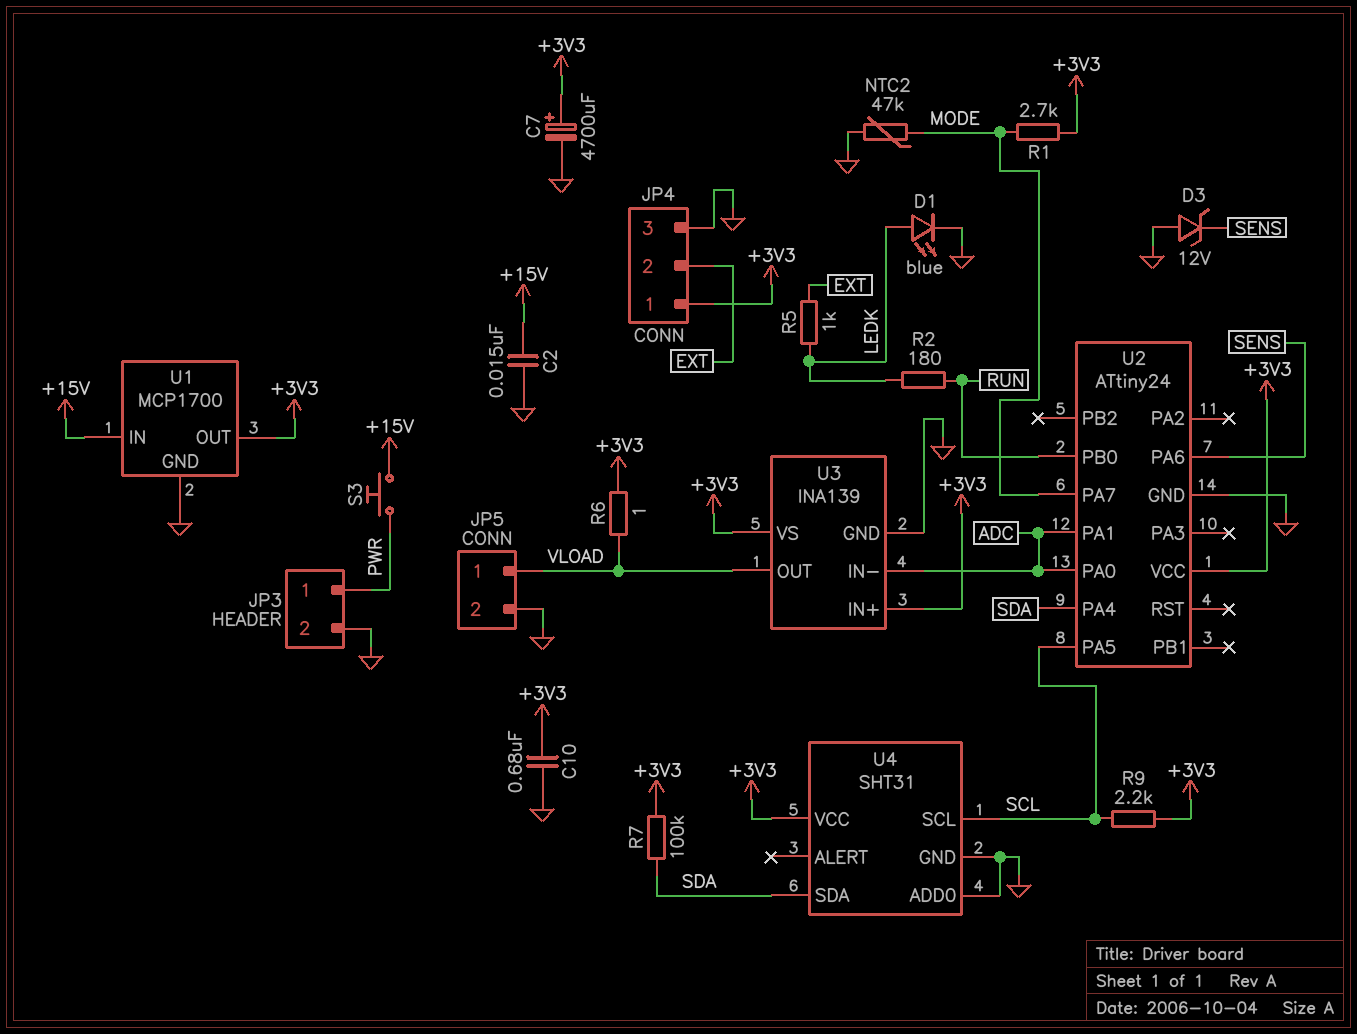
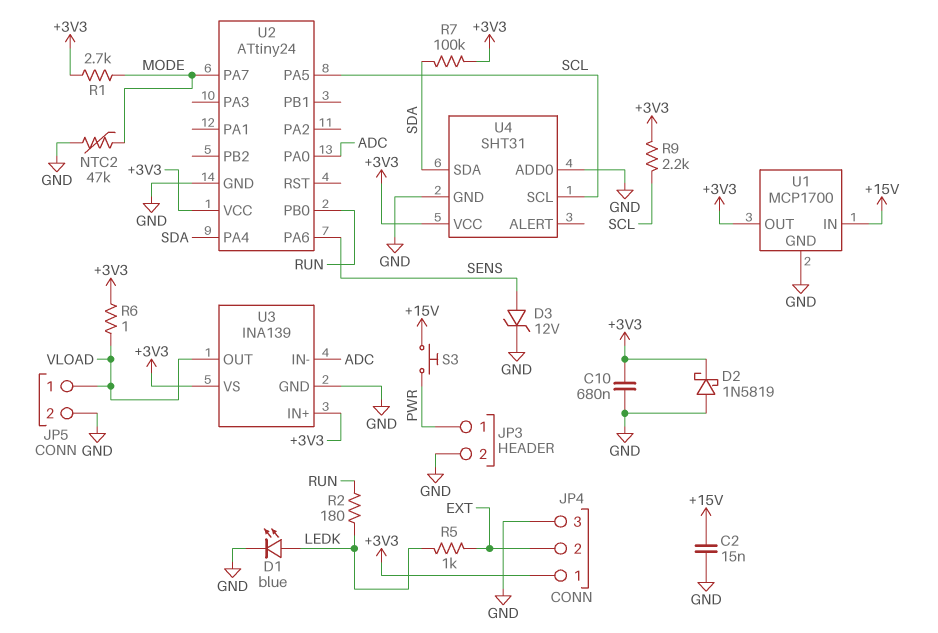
C7: 4700uF (plus +3V3, minus GND) -> none
D2: none -> schottky 1N5819 (A GND, K +3V3)
D3: zener 12V (A GND, K SENS) -> zener 12V (A SENS, K GND)
U2 pin PA1: ADC -> none

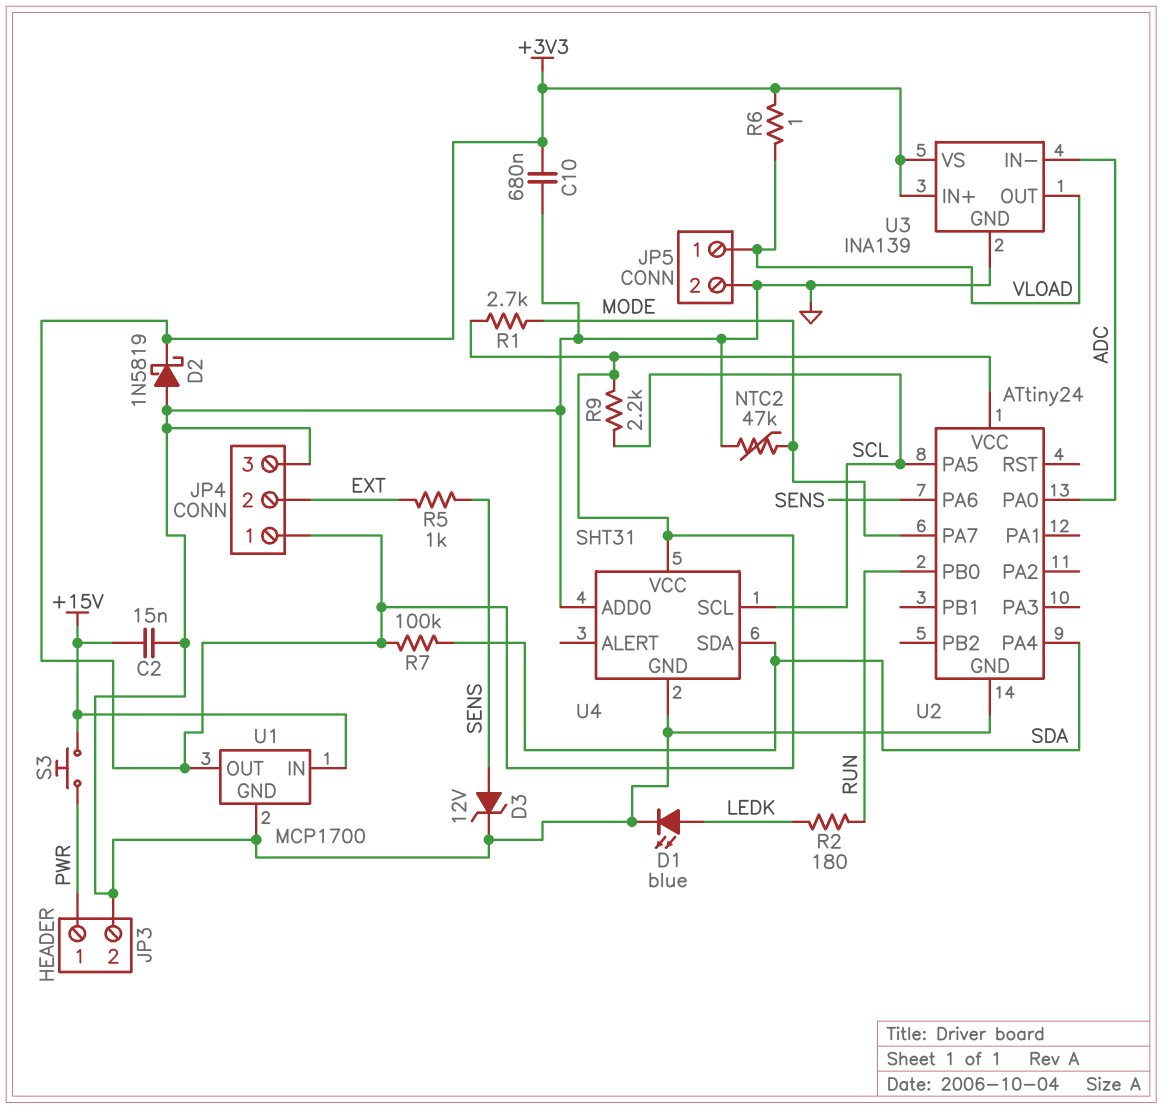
R5: 1k (EXT, LEDK) -> 1k (EXT, SENS)

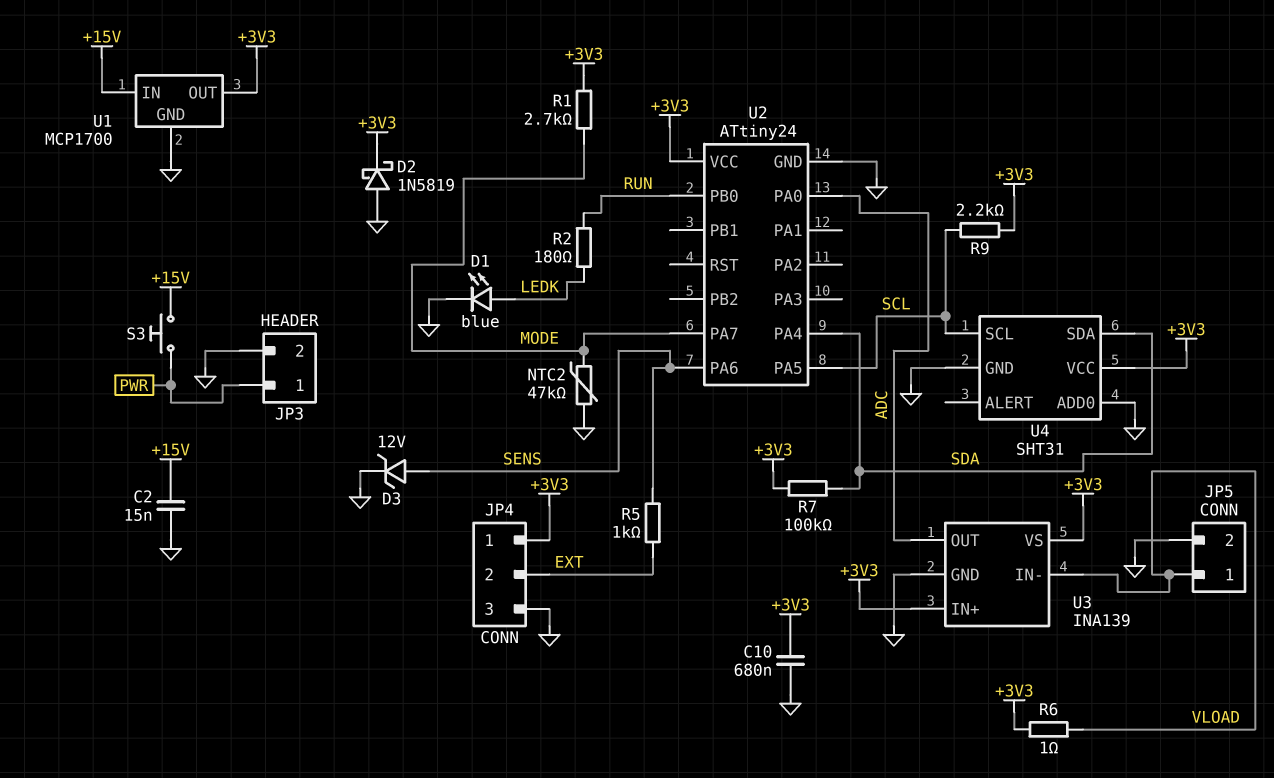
U3 pin IN-: ADC -> VLOAD
U3 pin OUT: VLOAD -> ADC

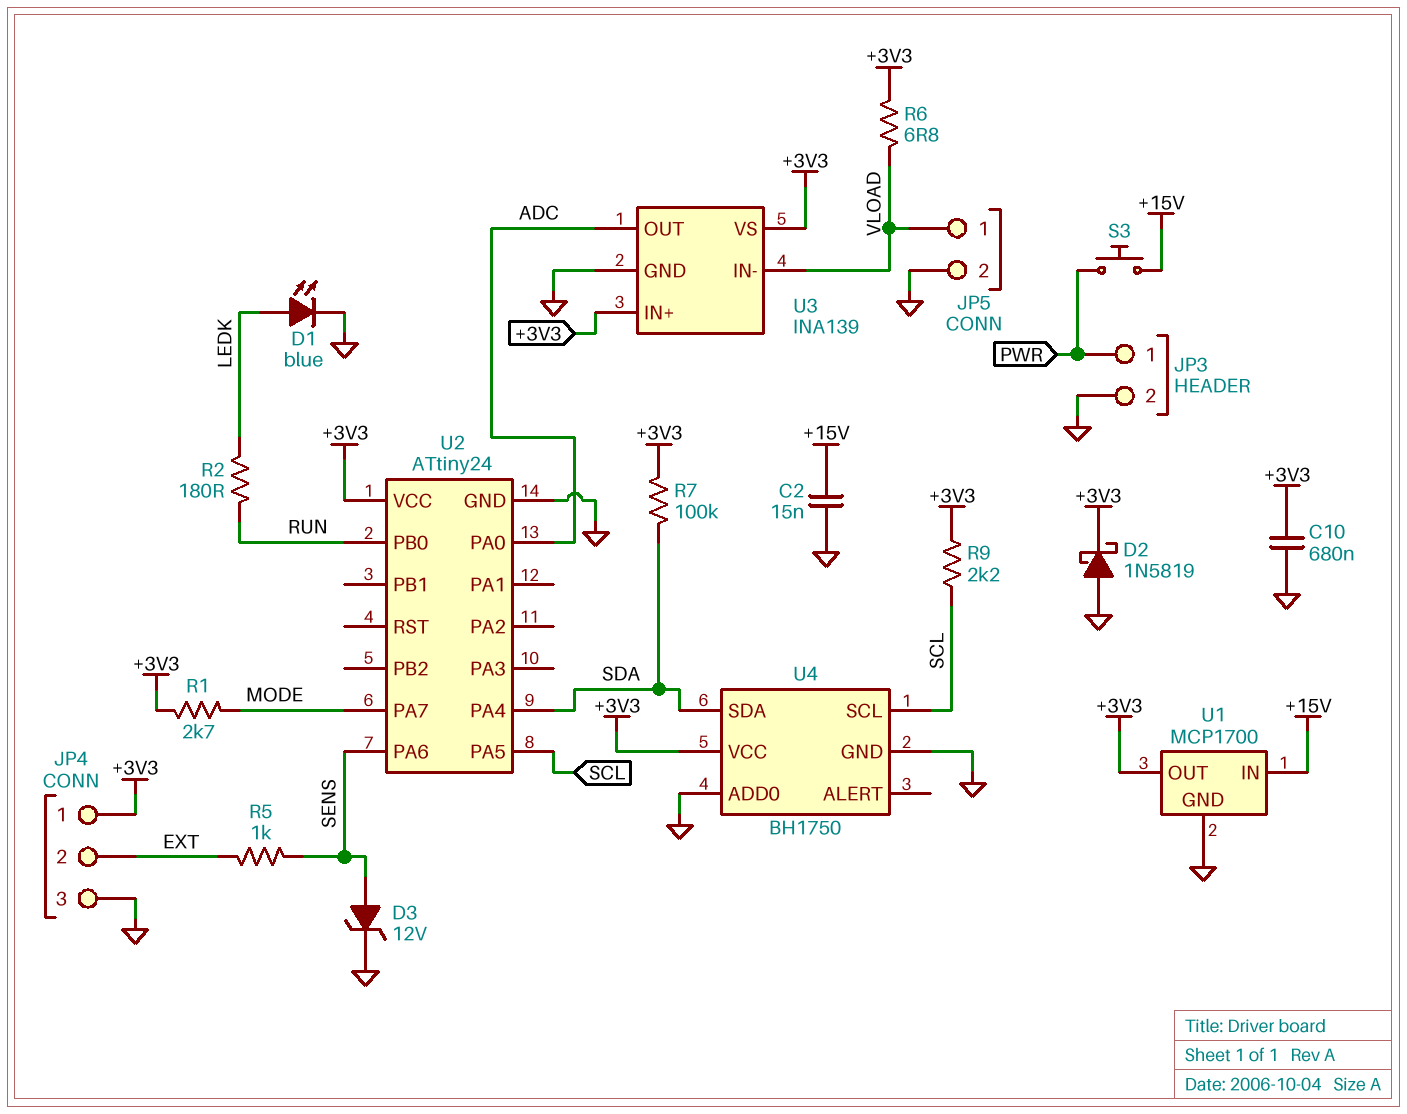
NTC2: 47k (GND, MODE) -> none
R6: 1 (+3V3, VLOAD) -> 6.8 (+3V3, VLOAD)
U4: SHT31 -> BH1750

